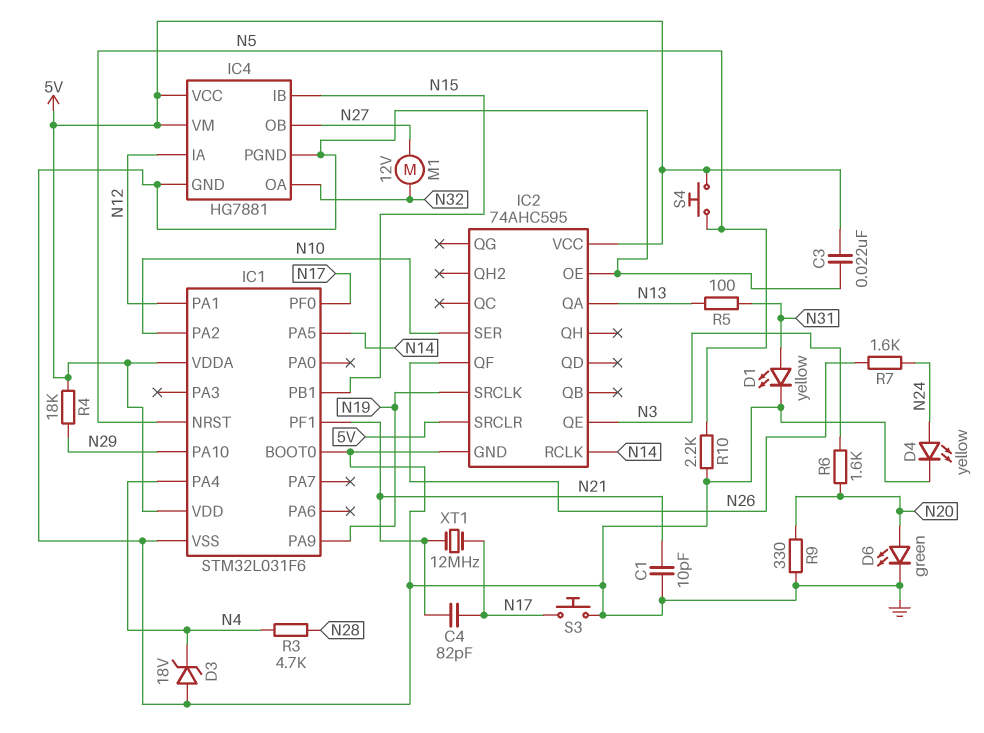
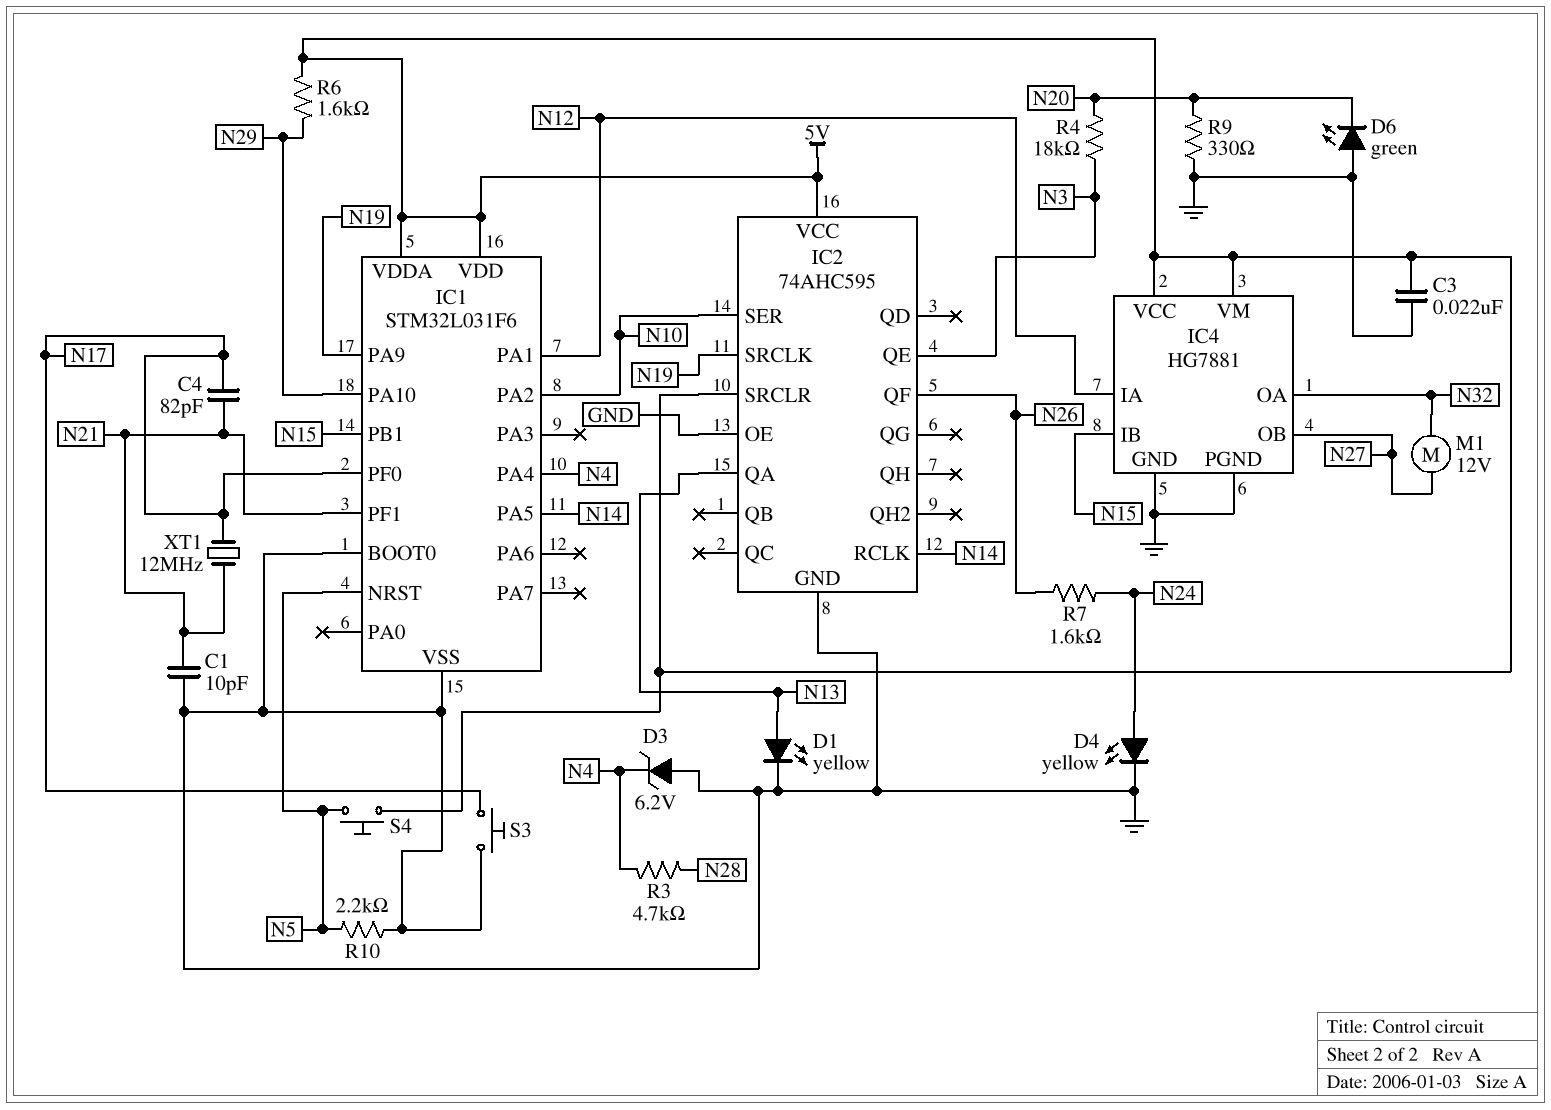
D1: LED yellow (A N31, K GND) -> LED yellow (A N13, K GND)
D3: zener 18V (A GND, K N4) -> zener 6.2V (A GND, K N4)
D6: LED green (A N20, K GND) -> LED green (A GND, K N20)
R4: 18k (5V, N29) -> 18k (N3, N20)
R5: 100 (N13, N31) -> none
R6: 1.6k (N3, N20) -> 1.6k (5V, N29)

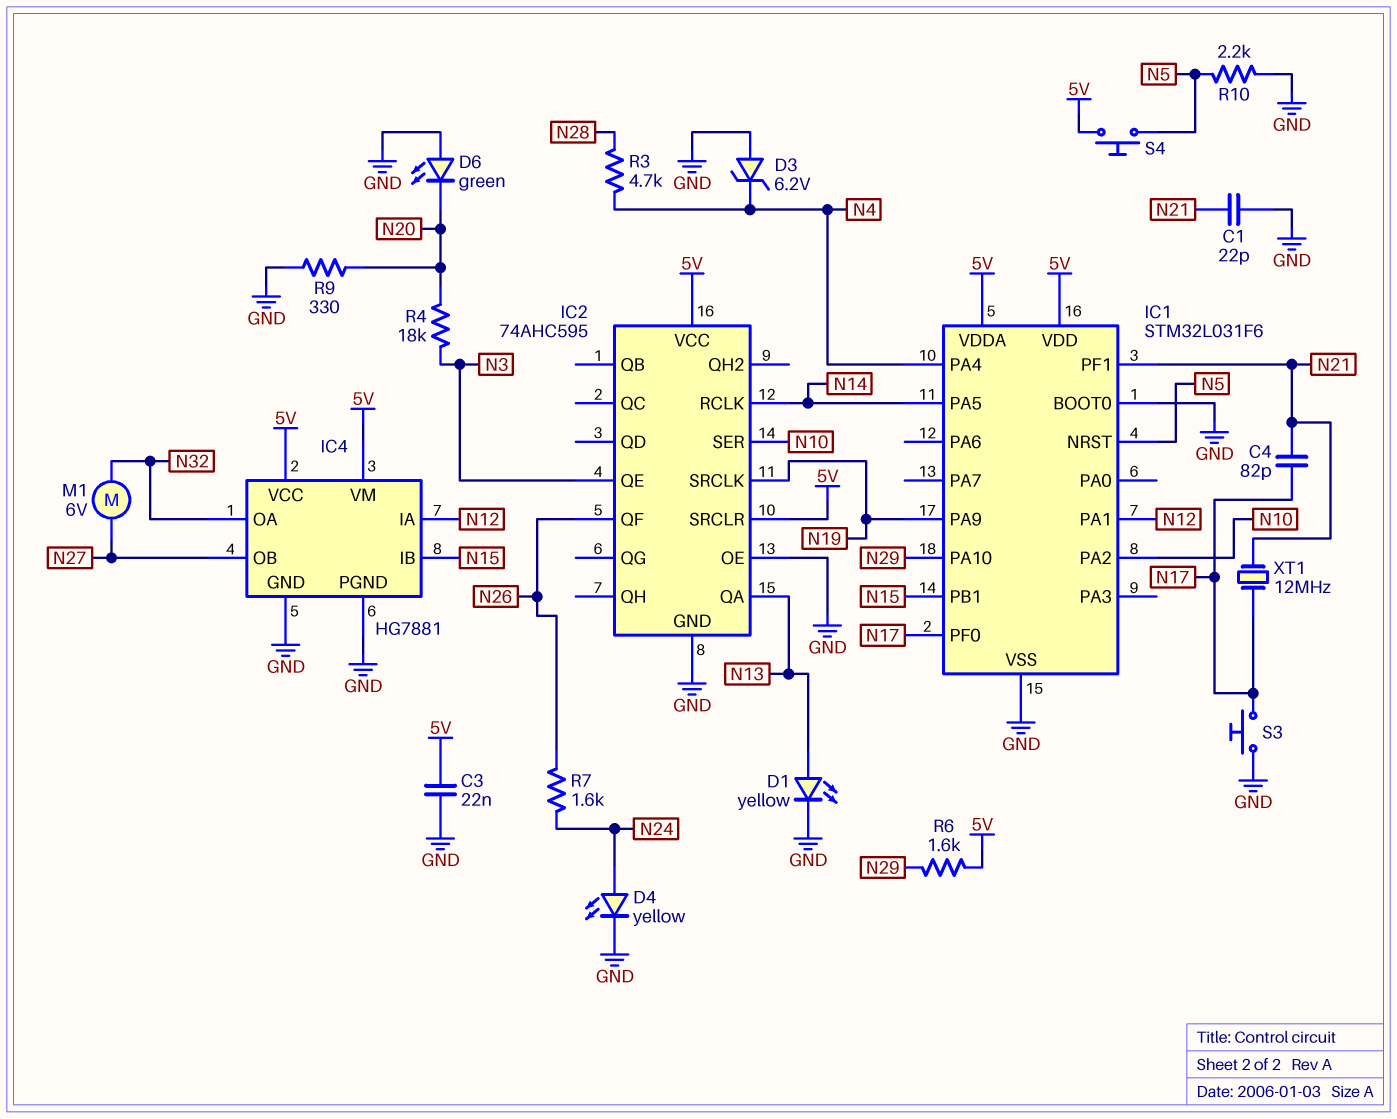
C1: 10pF (GND, N21) -> 22pF (GND, N21)
M1: motor 12V (N27, N32) -> motor 6V (N27, N32)

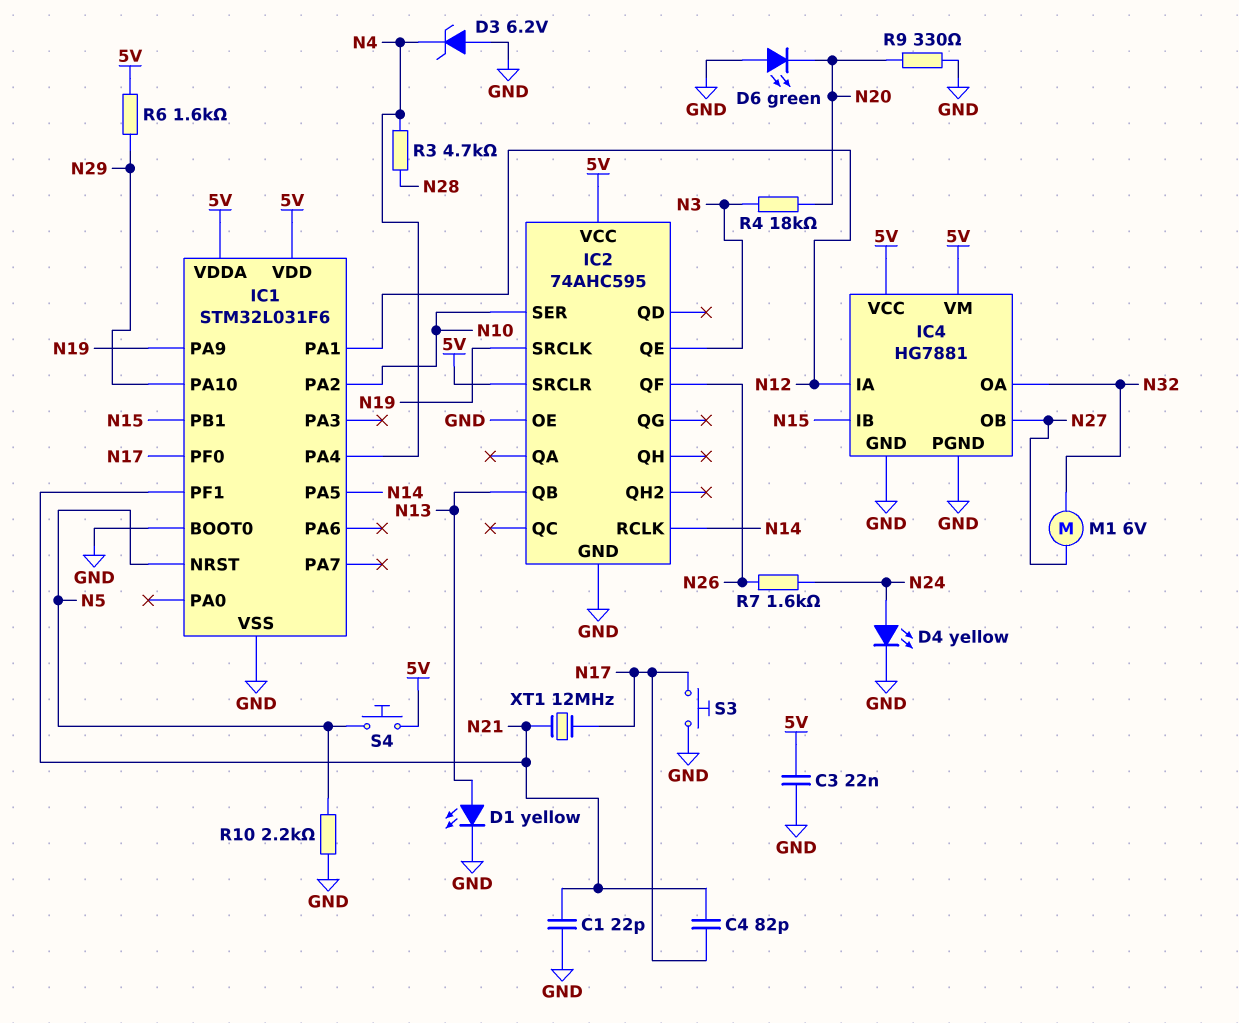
IC2 pin QA: N13 -> none
IC2 pin QB: none -> N13

